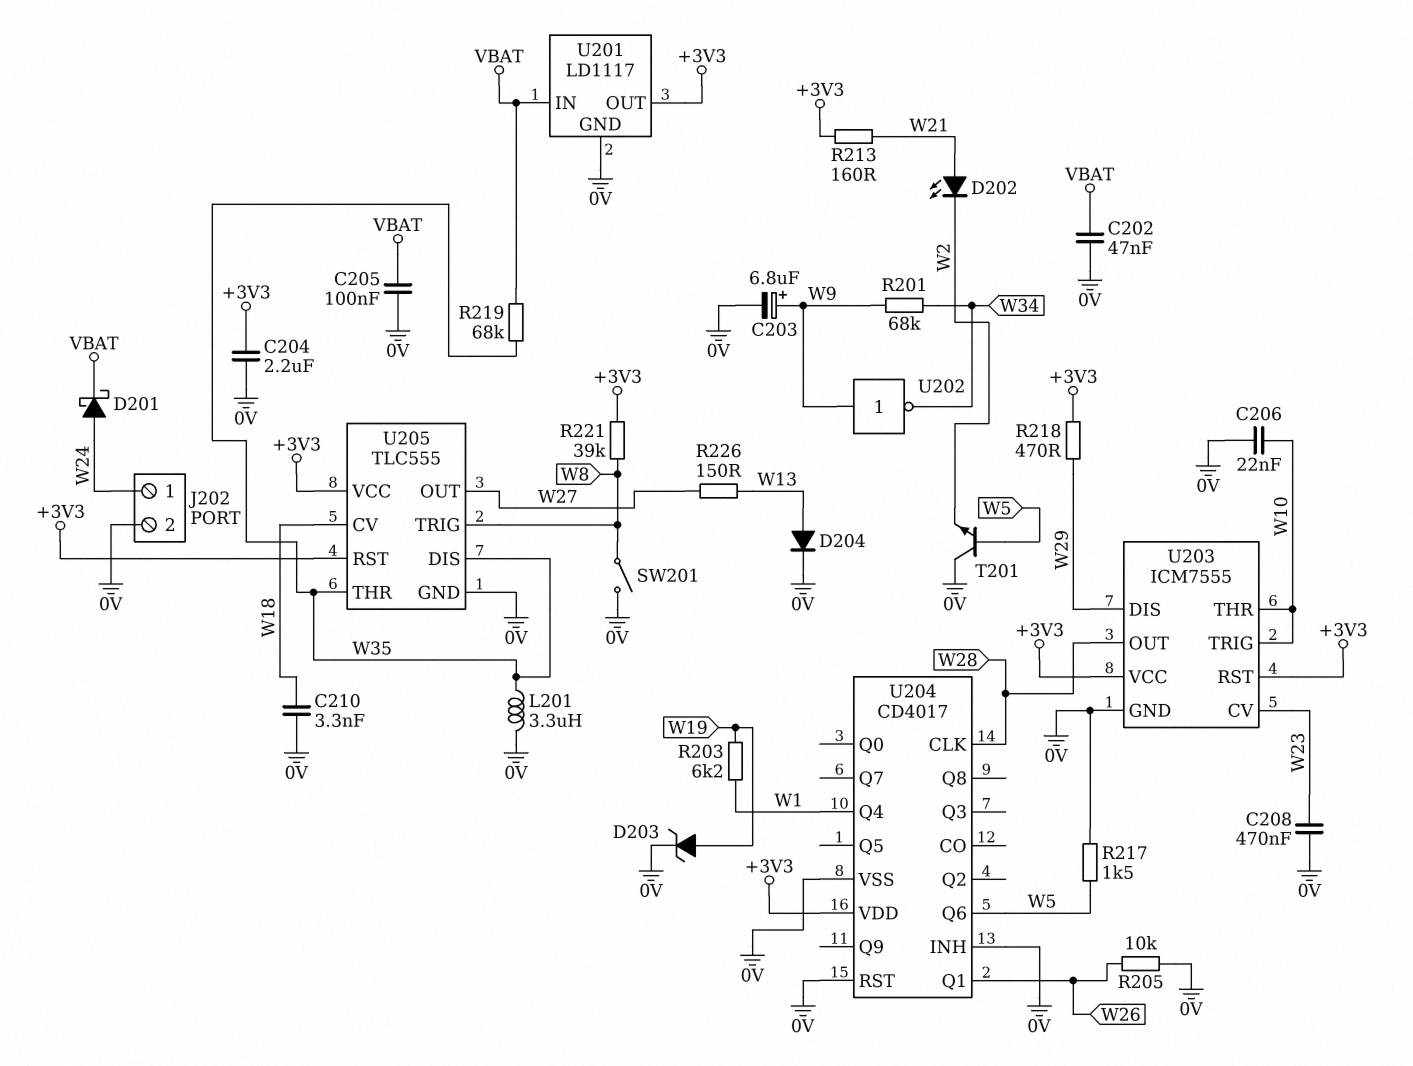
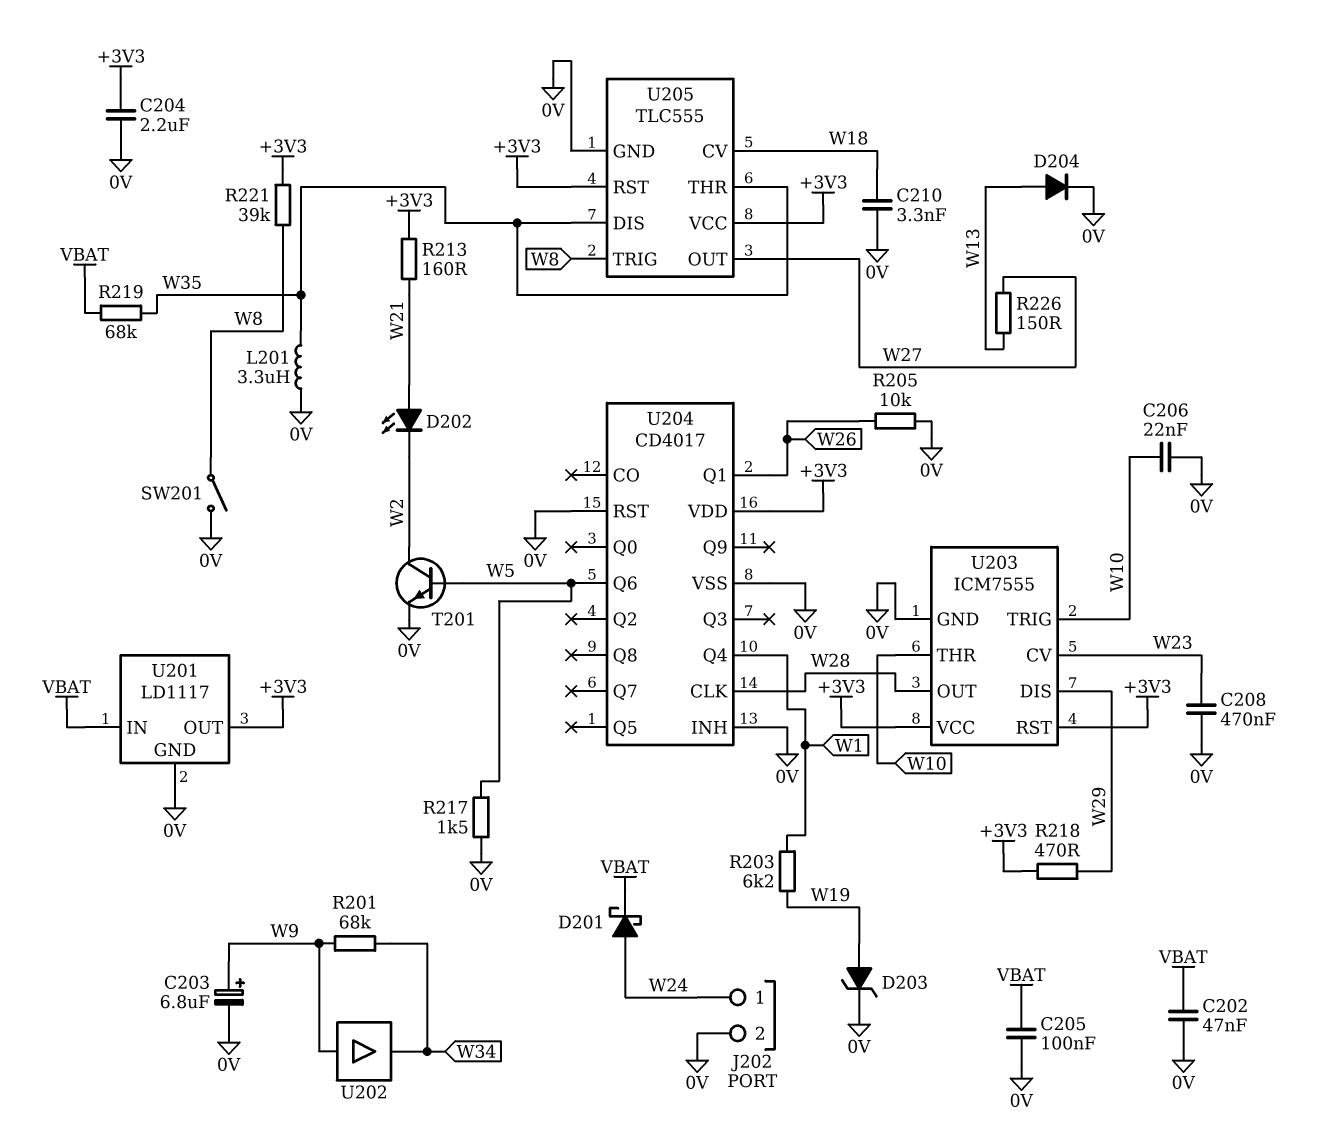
T201: NPN (B W5, C 0V, E W2) -> NPN (B W5, C W2, E 0V)
U202: NOT (in W9, out W34) -> buffer (in W9, out W34)

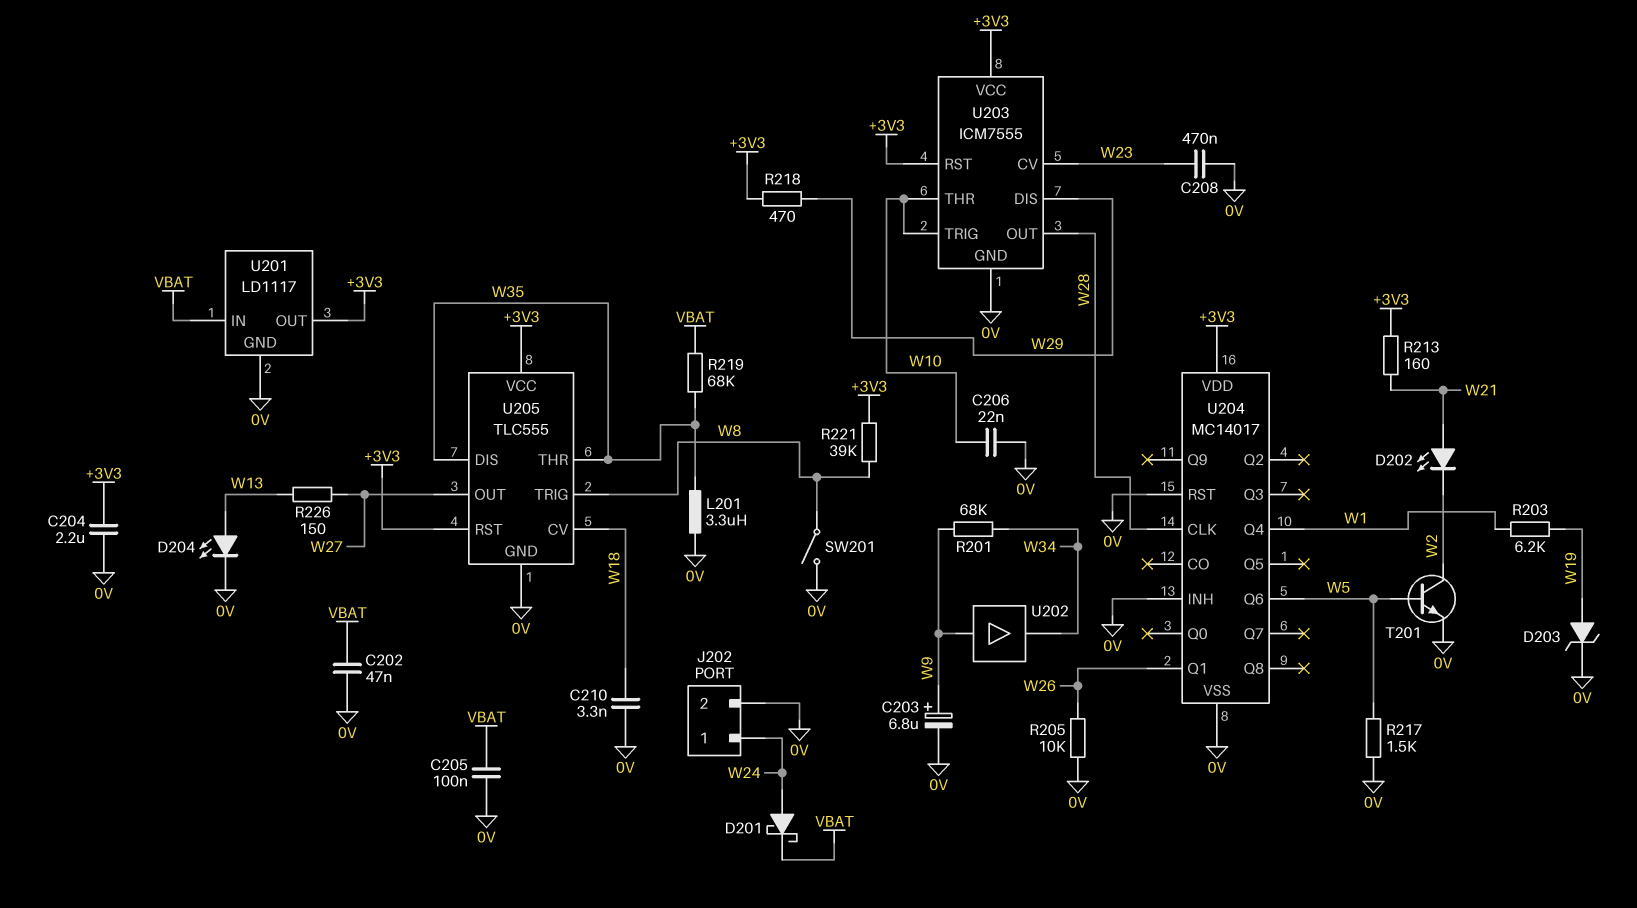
D204: diode (A W13, K 0V) -> LED (A W13, K 0V)
U204: CD4017 -> MC14017

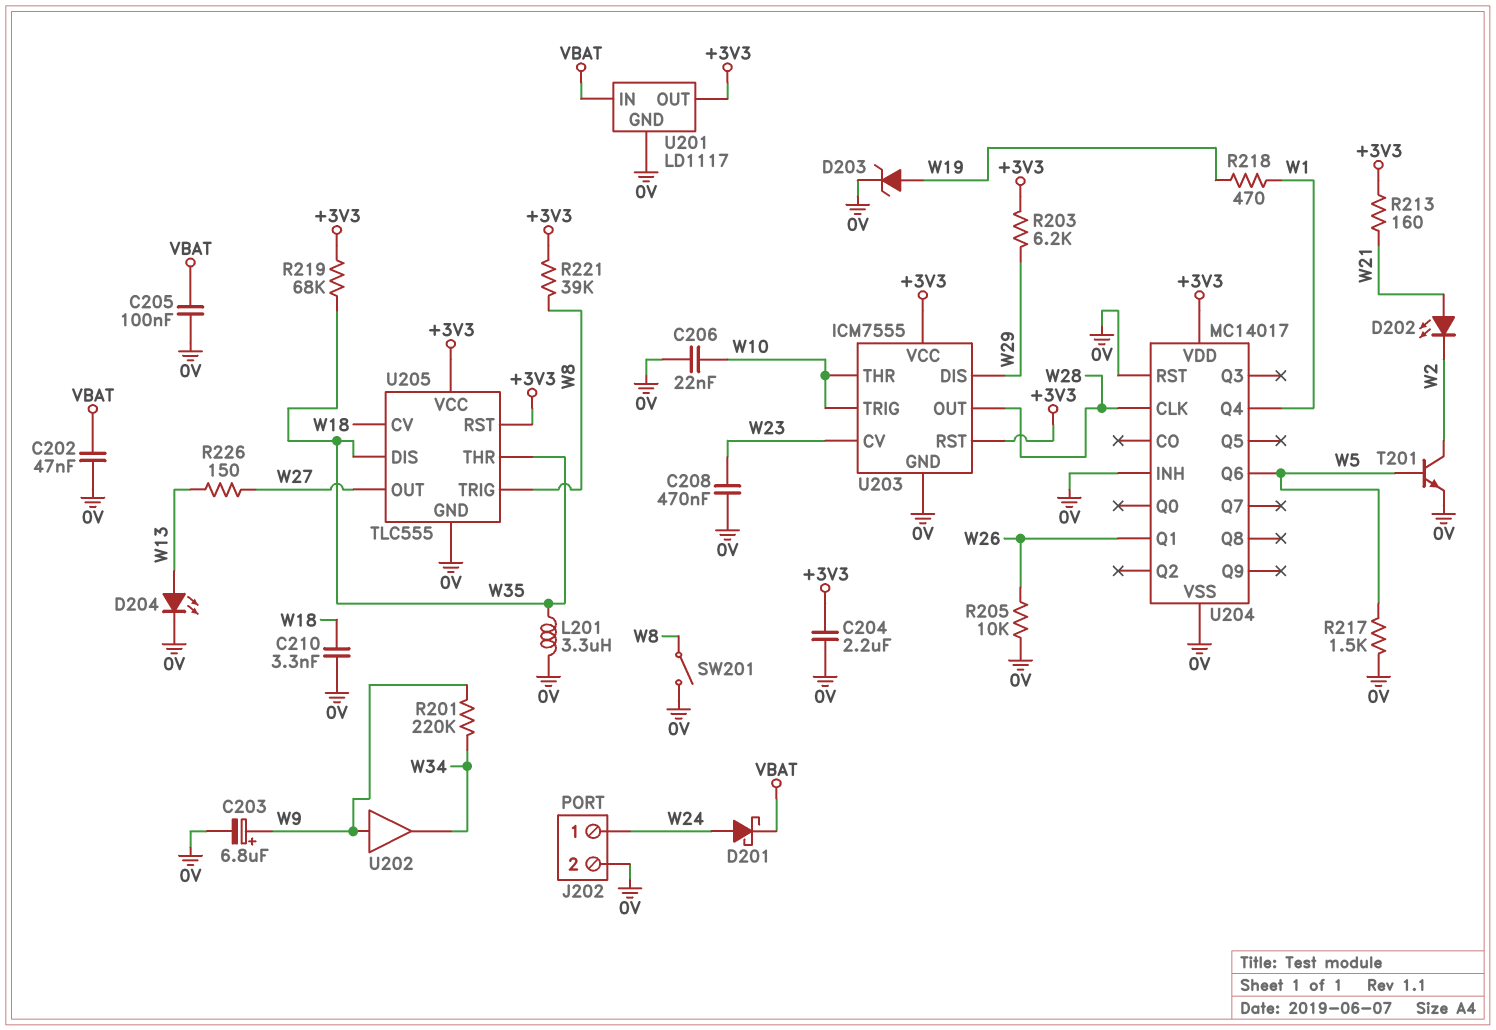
R201: 68k (W9, W34) -> 220k (W9, W34)
R203: 6.2k (W1, W19) -> 6.2k (+3V3, W29)
R218: 470 (+3V3, W29) -> 470 (W1, W19)
R219: 68k (VBAT, W35) -> 68k (+3V3, W35)

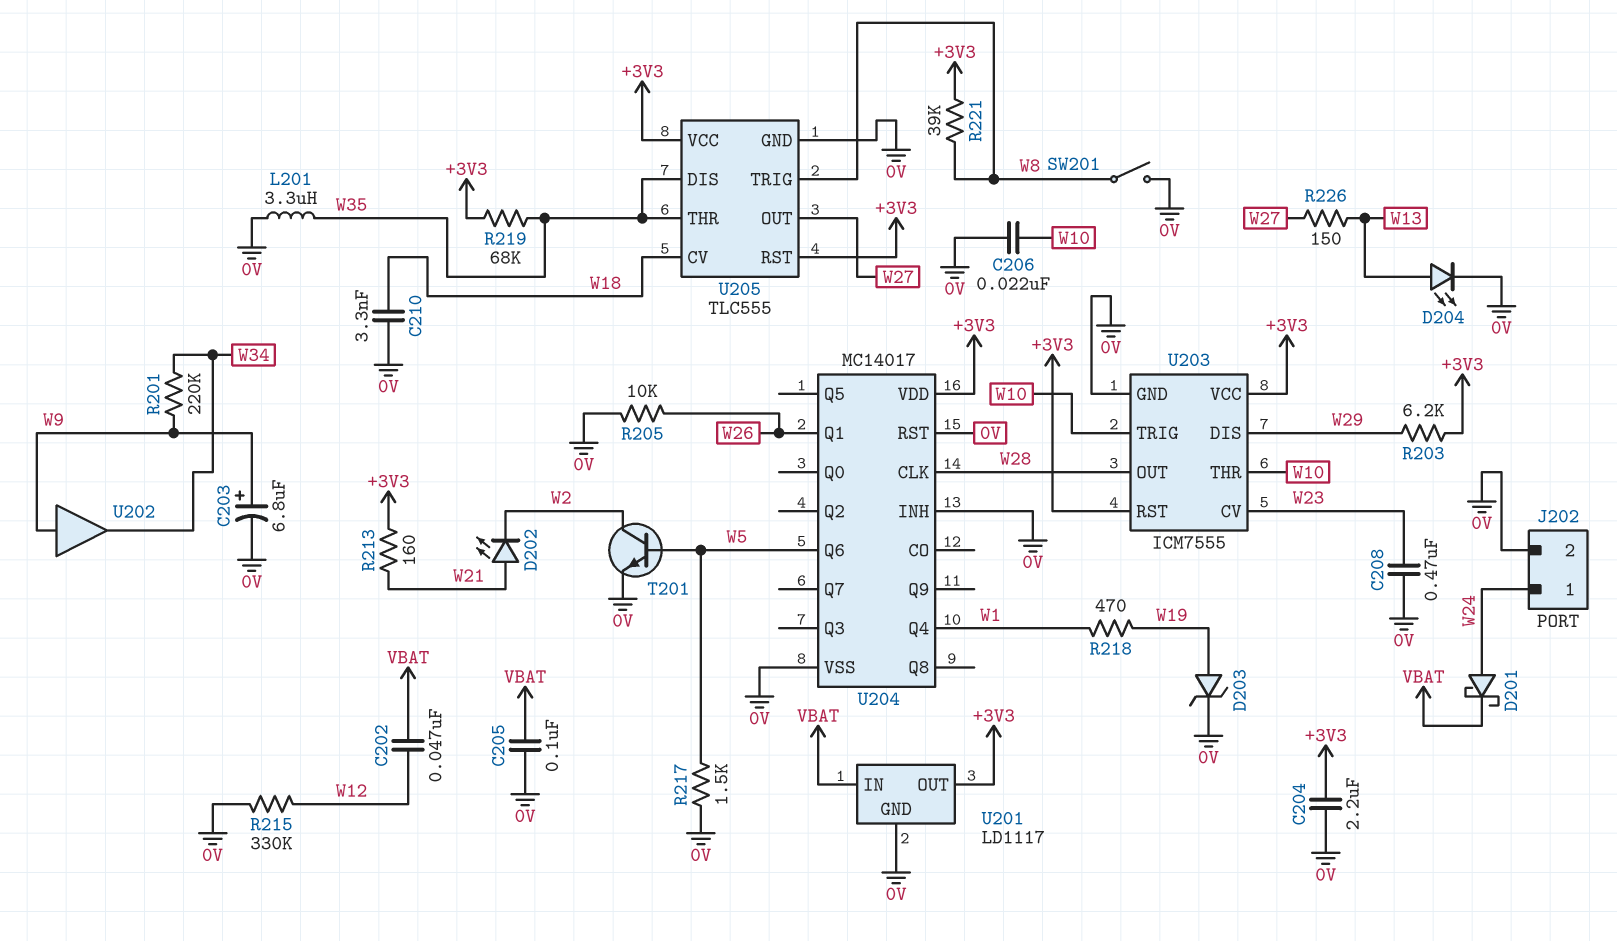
C202: 47nF (0V, VBAT) -> 47nF (VBAT, W12)
R215: none -> 330k (0V, W12)

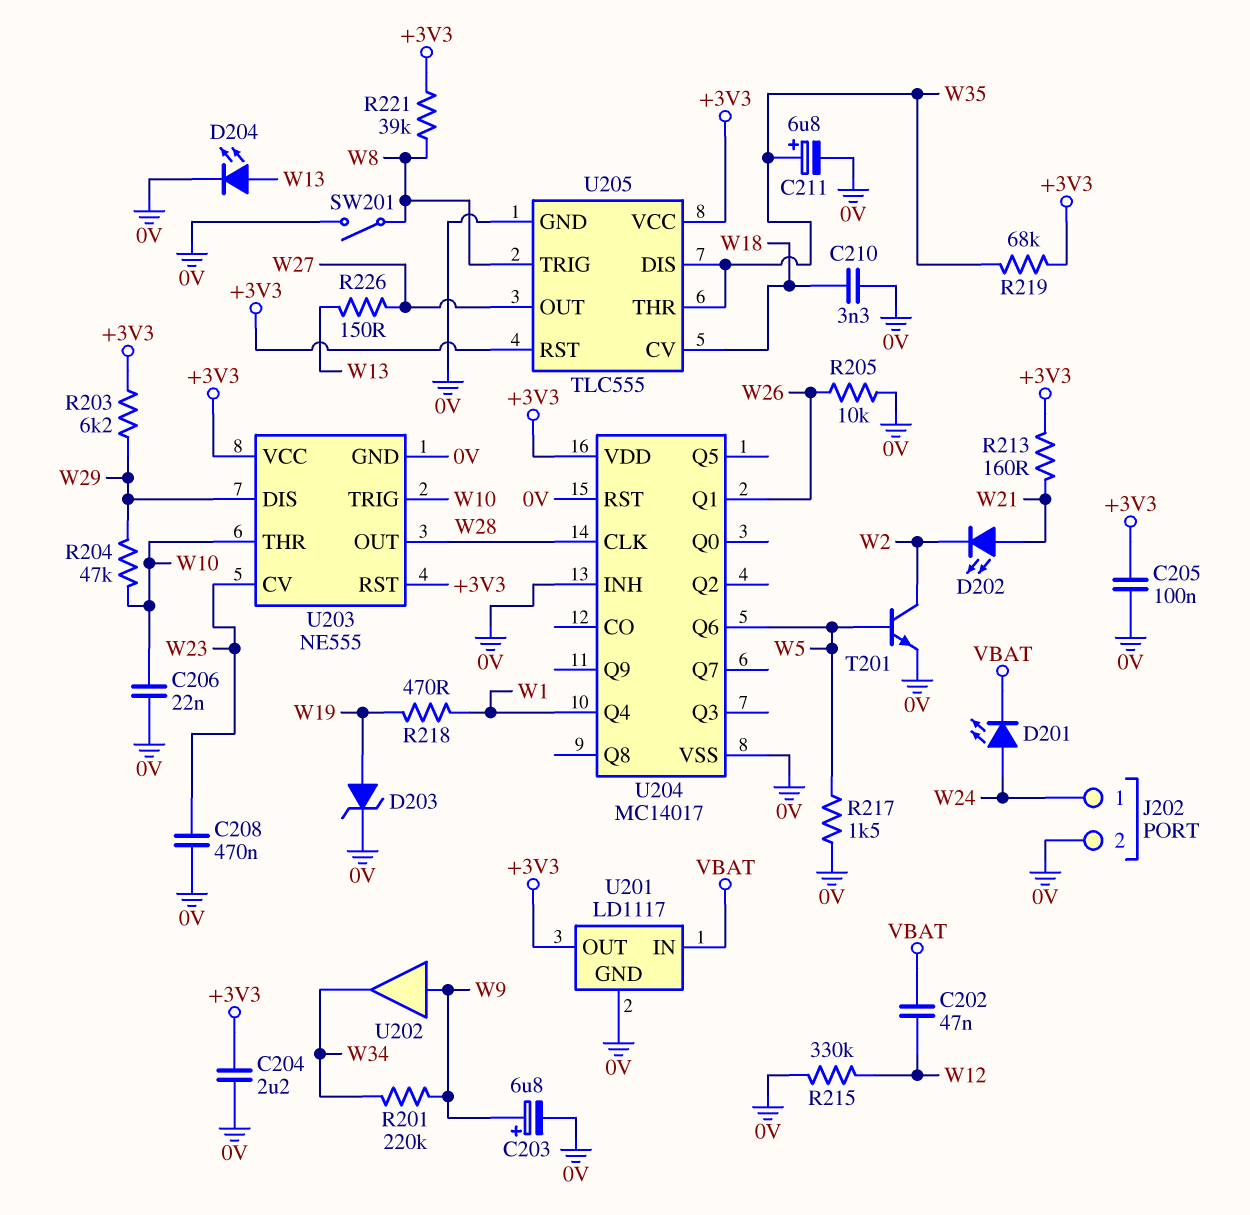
C205: 100nF (0V, VBAT) -> 100nF (+3V3, 0V)
C211: none -> 6.8uF (plus W35, minus 0V)
D201: schottky (A W24, K VBAT) -> LED (A W24, K VBAT)
L201: 3.3uH (0V, W35) -> none
R204: none -> 47k (W10, W29)
U203: ICM7555 -> NE555

